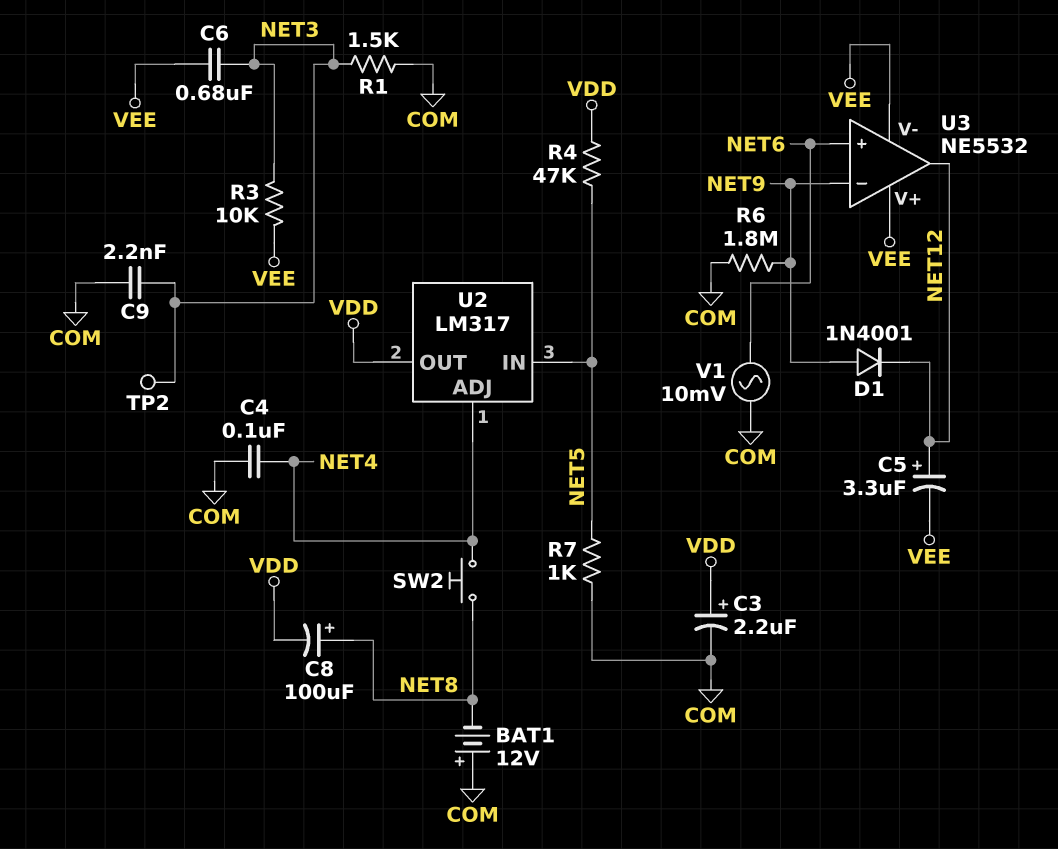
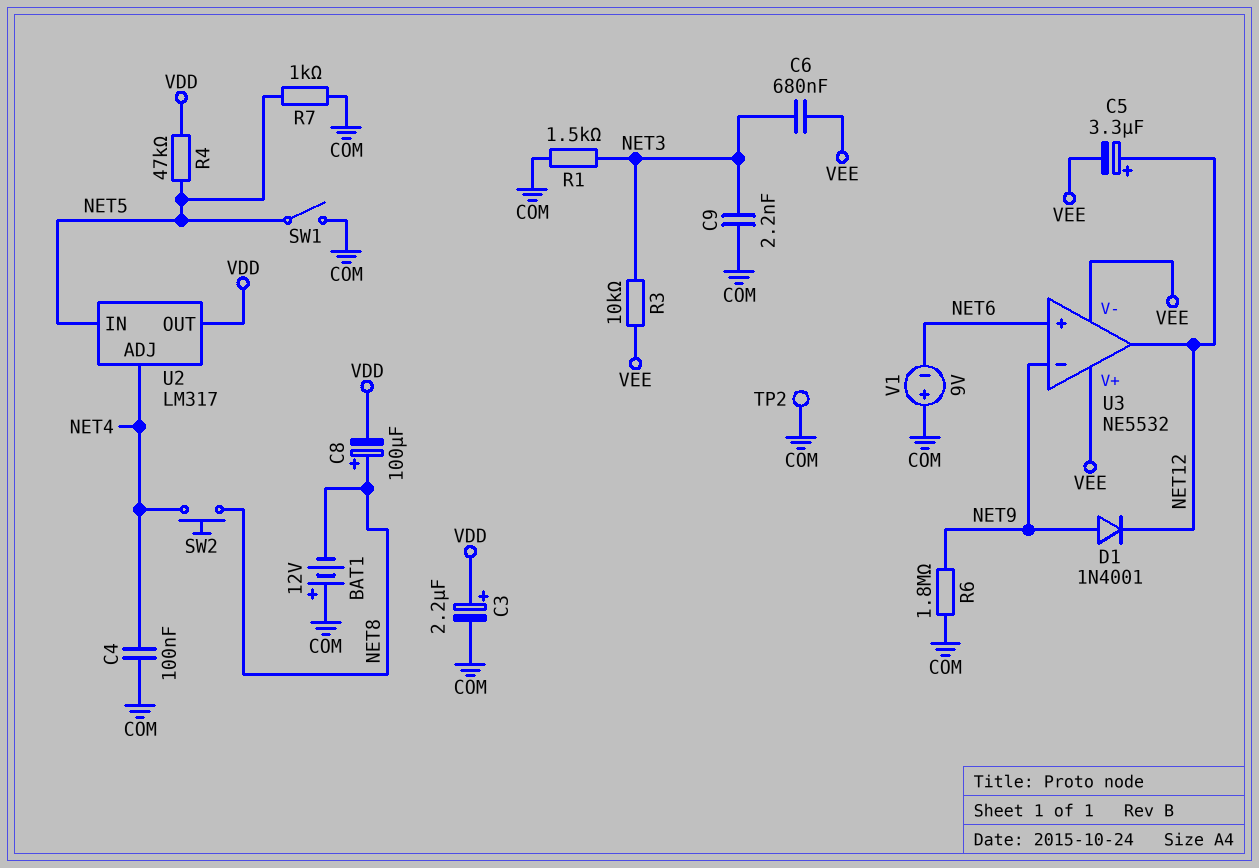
SW1: none -> switch (COM, NET5)
TP2: test point (NET3) -> test point (COM)
V1: AC 10mV (COM, NET6) -> 9V (plus COM, minus NET6)

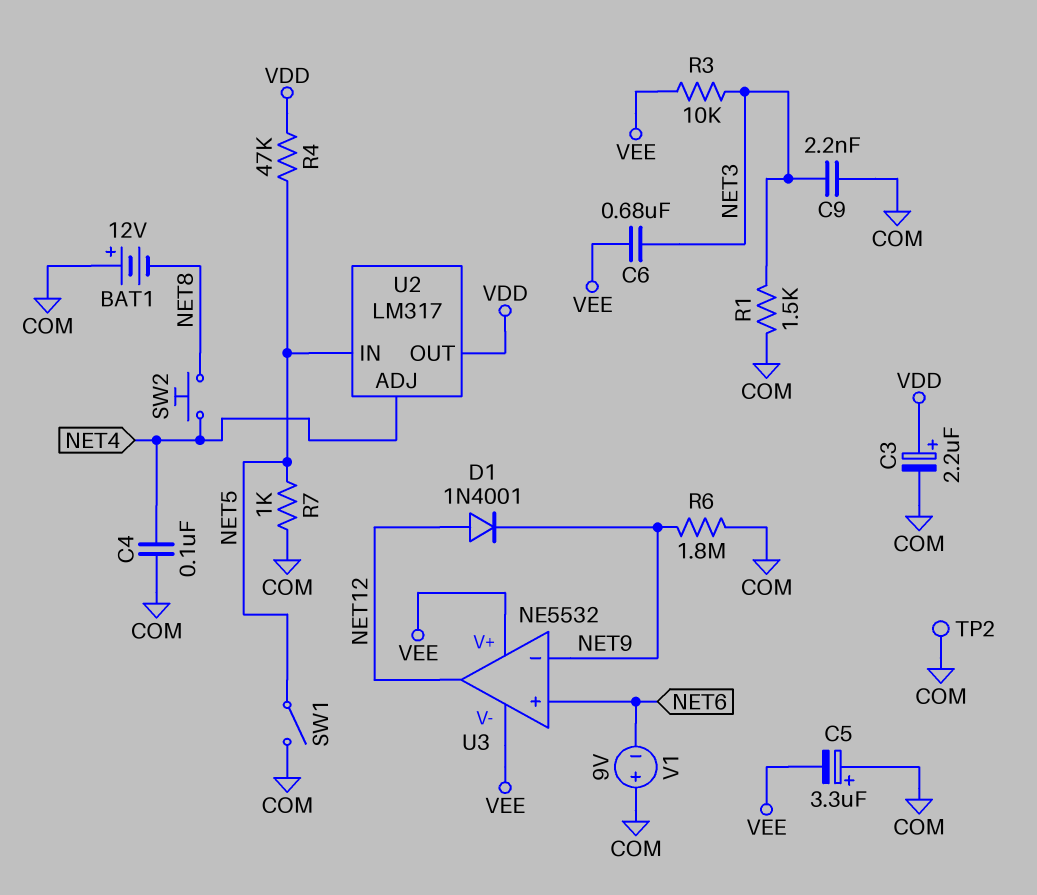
C5: 3.3uF (plus NET12, minus VEE) -> 3.3uF (plus COM, minus VEE)
C8: 100uF (plus NET8, minus VDD) -> none
D1: diode 1N4001 (A NET9, K NET12) -> diode 1N4001 (A NET12, K NET9)

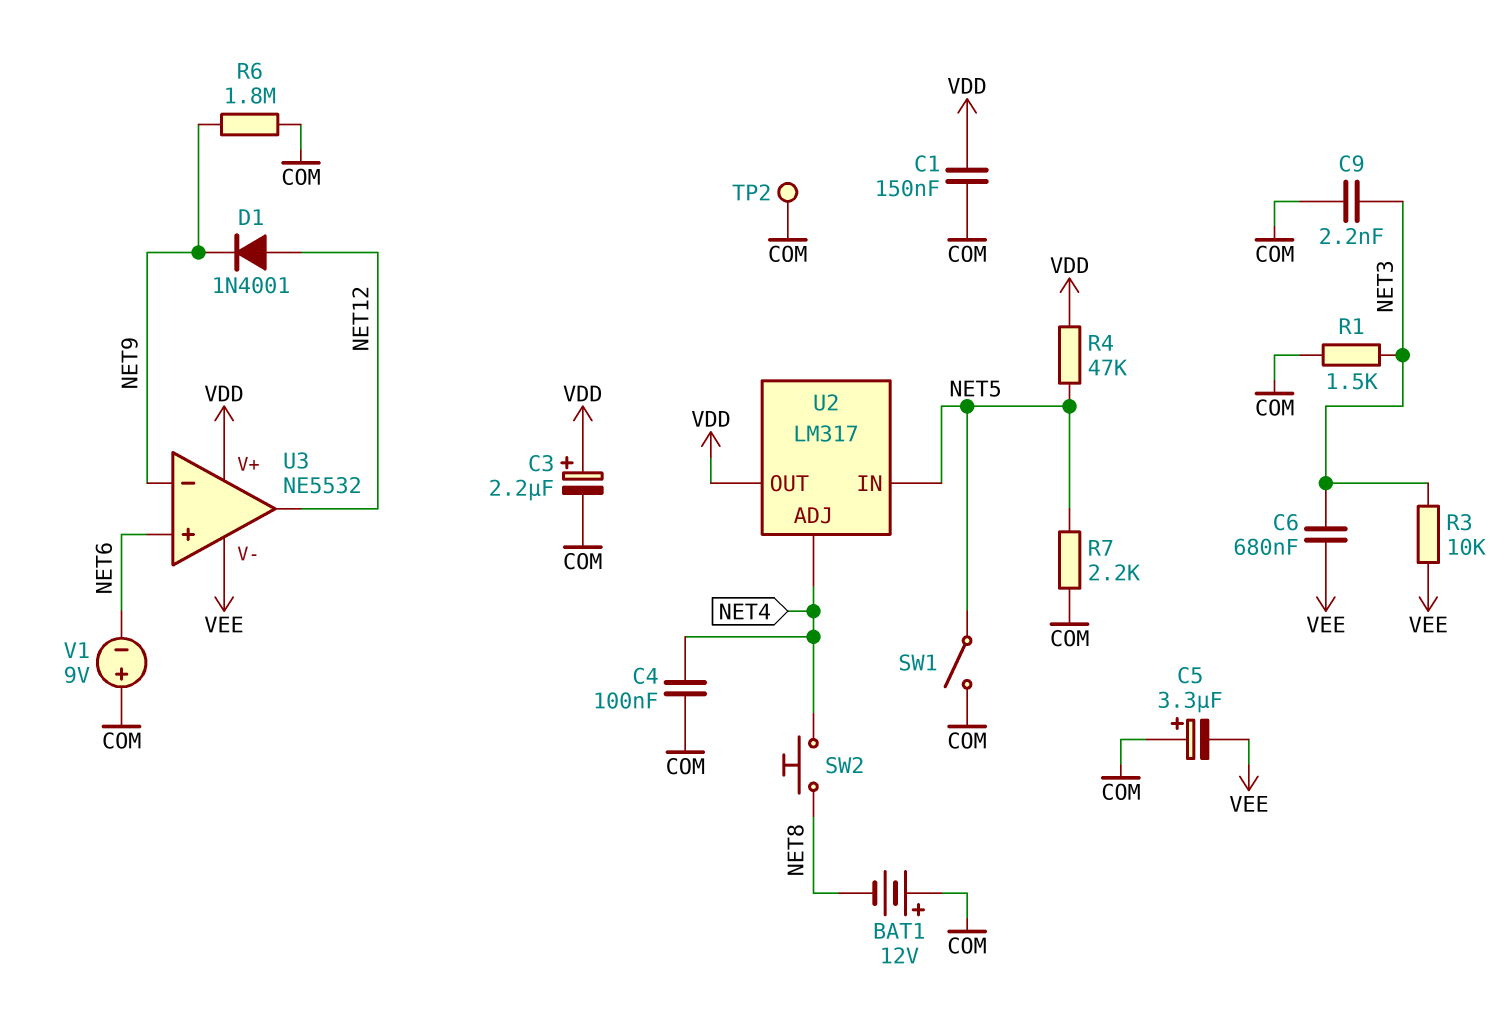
C1: none -> 150nF (COM, VDD)
R7: 1k (COM, NET5) -> 2.2k (COM, NET5)
U3 pin V+: VEE -> VDD

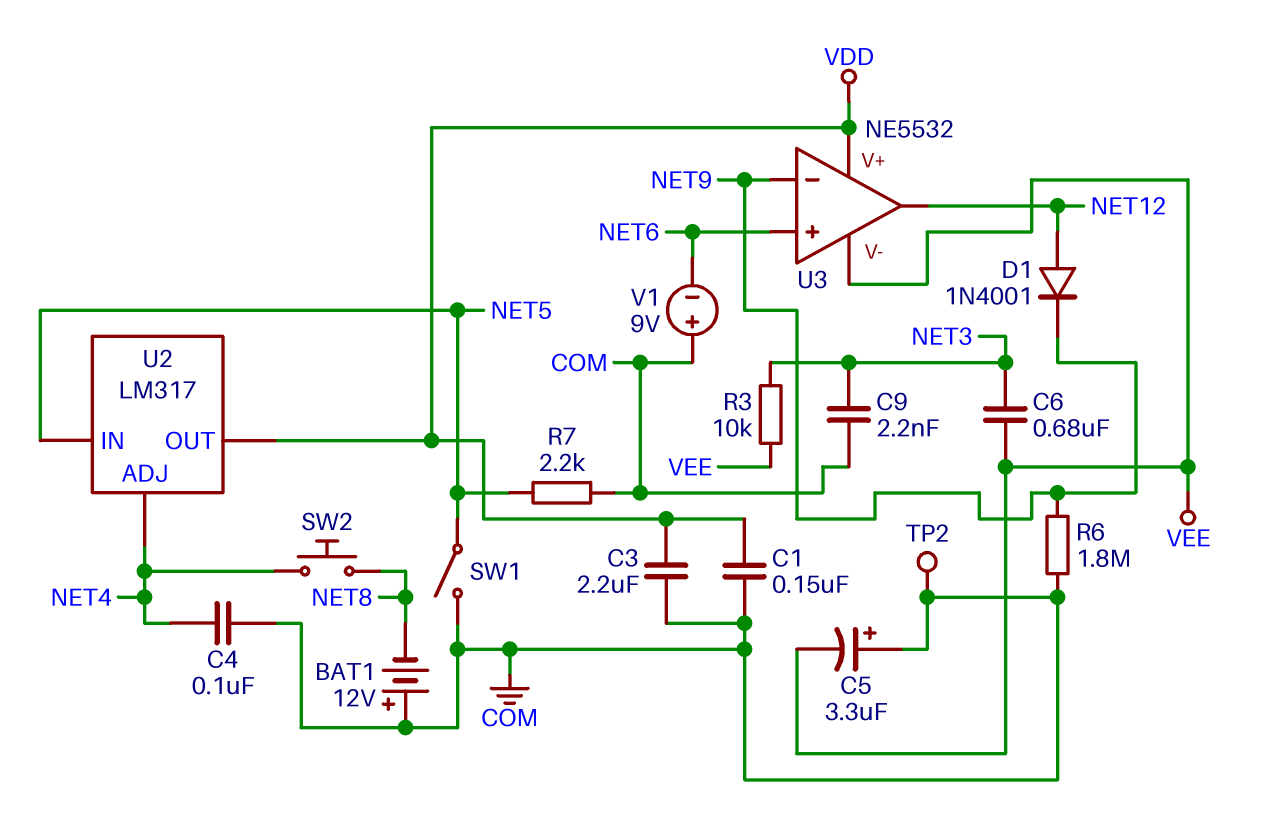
C3: 2.2uF (plus VDD, minus COM) -> 2.2uF (COM, VDD)
R1: 1.5k (COM, NET3) -> none
R4: 47k (NET5, VDD) -> none

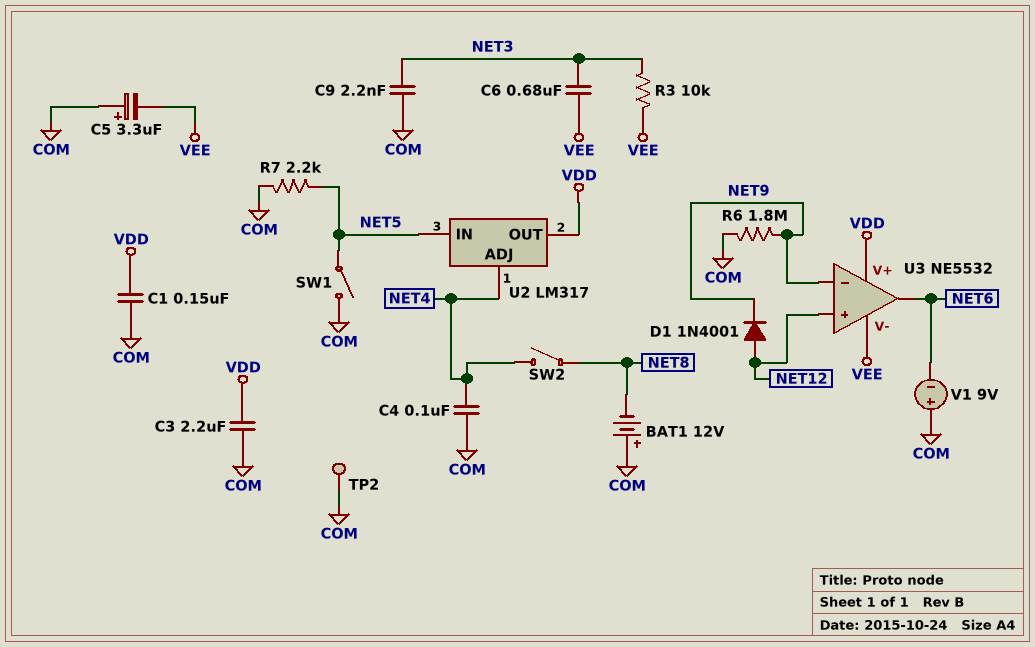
SW2: button (NET4, NET8) -> switch (NET4, NET8)
U3 pin in+: NET6 -> NET12
U3 pin out: NET12 -> NET6

